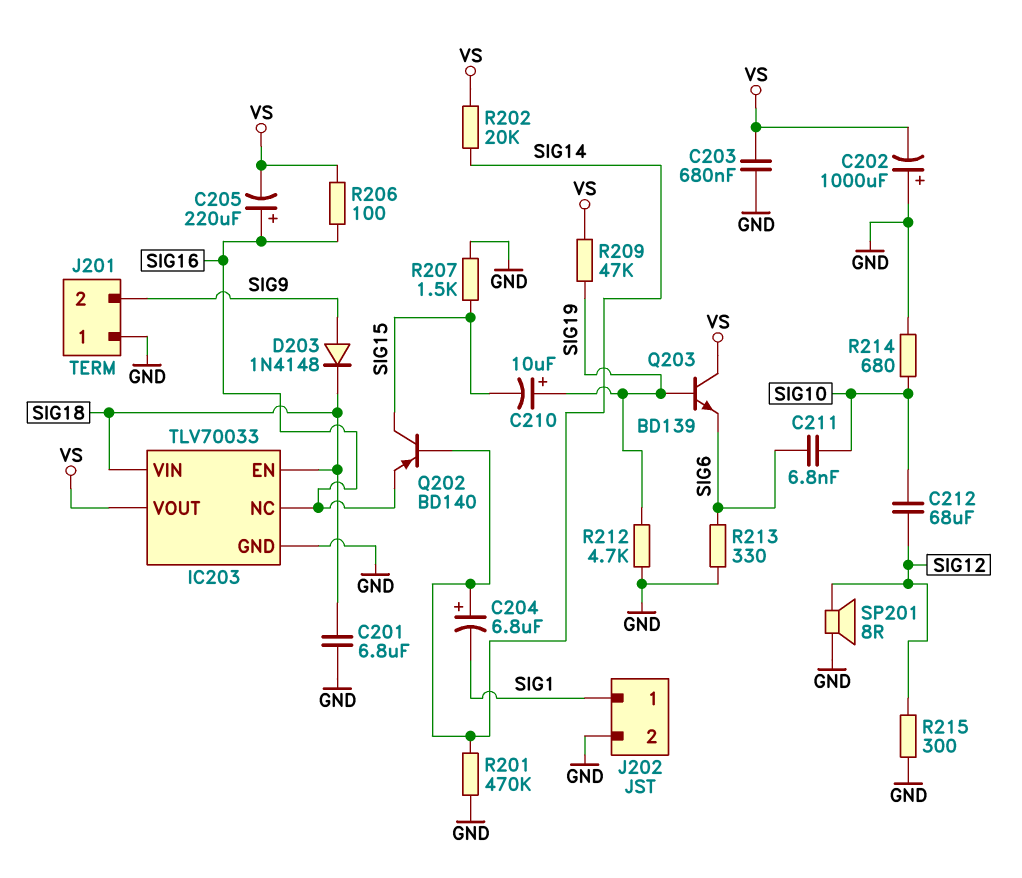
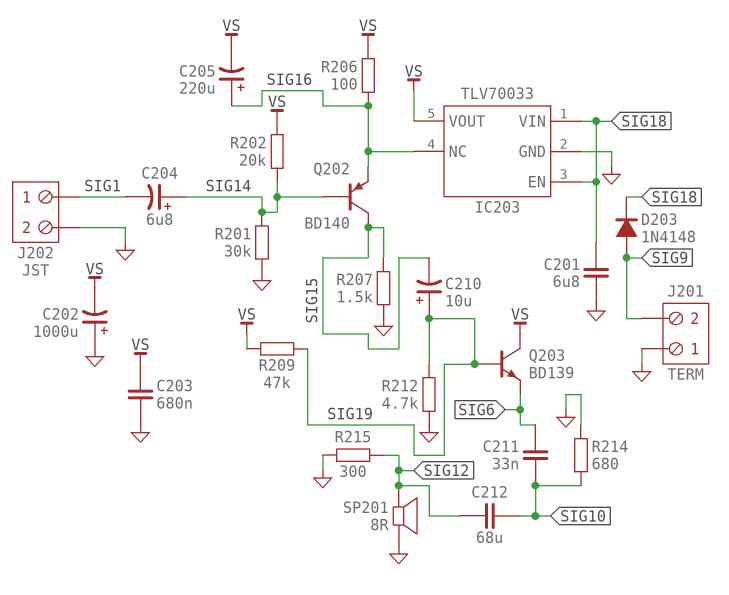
C211: 6.8nF (SIG6, SIG10) -> 33nF (SIG6, SIG10)
R201: 470k (GND, SIG14) -> 30k (GND, SIG14)
R213: 330 (GND, SIG6) -> none

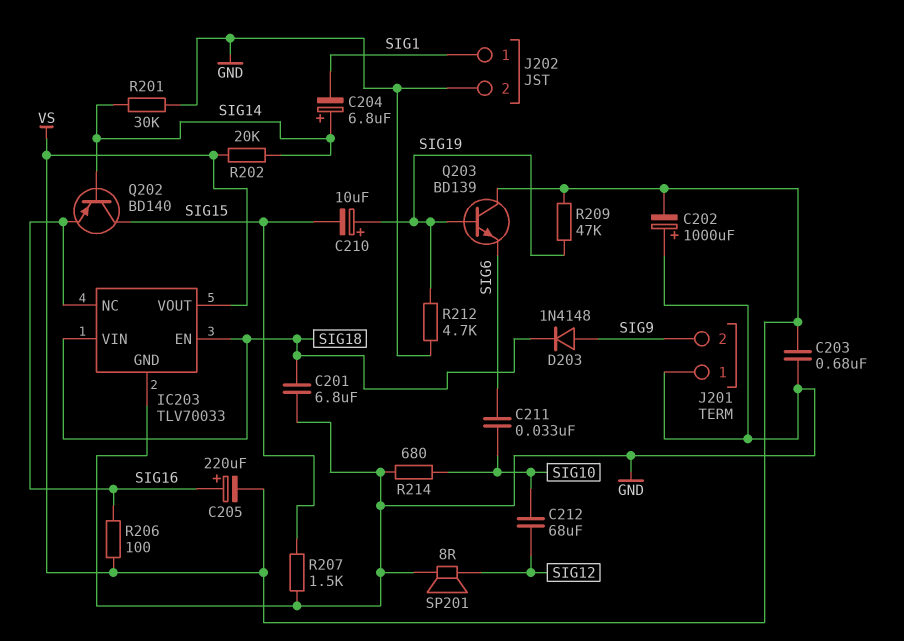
R215: 300 (GND, SIG12) -> none

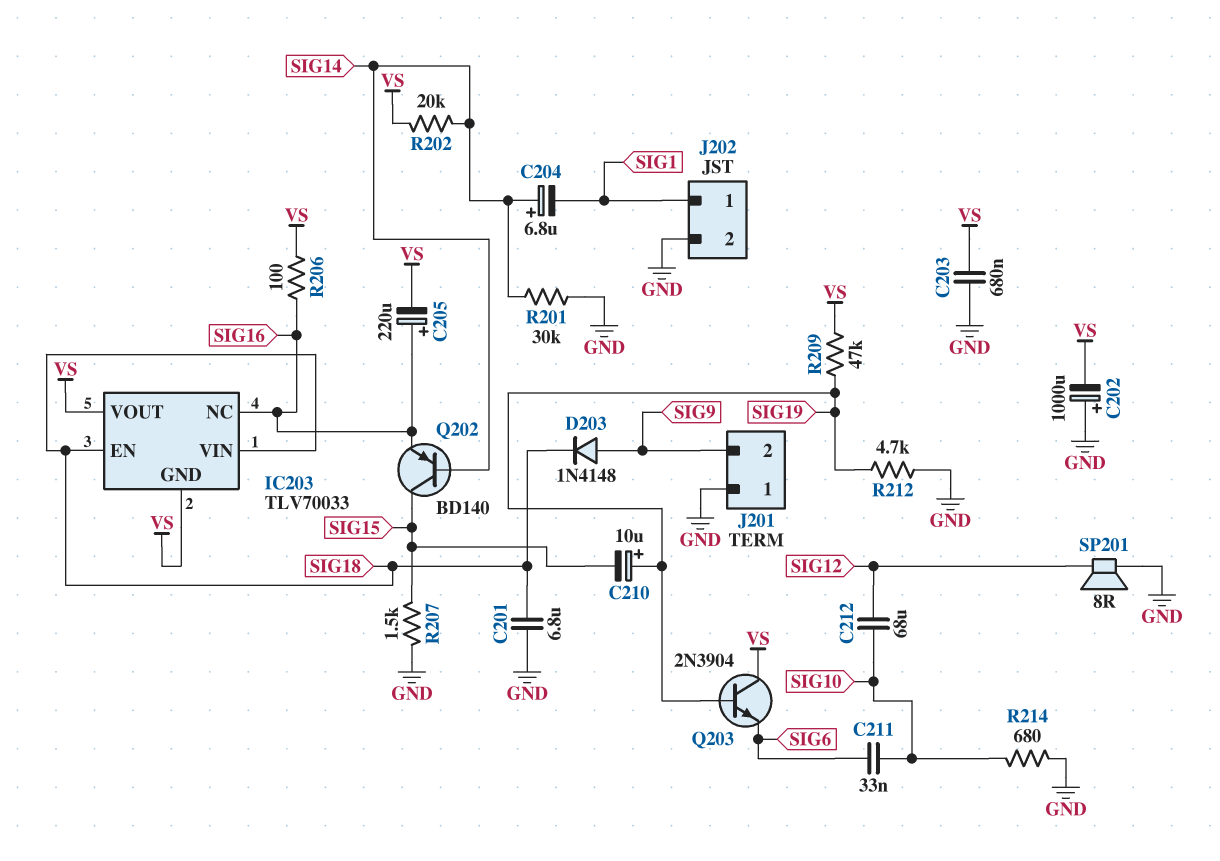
IC203 pin GND: GND -> VS
Q203: NPN BD139 (B SIG19, C VS, E SIG6) -> NPN 2N3904 (B SIG19, C VS, E SIG6)

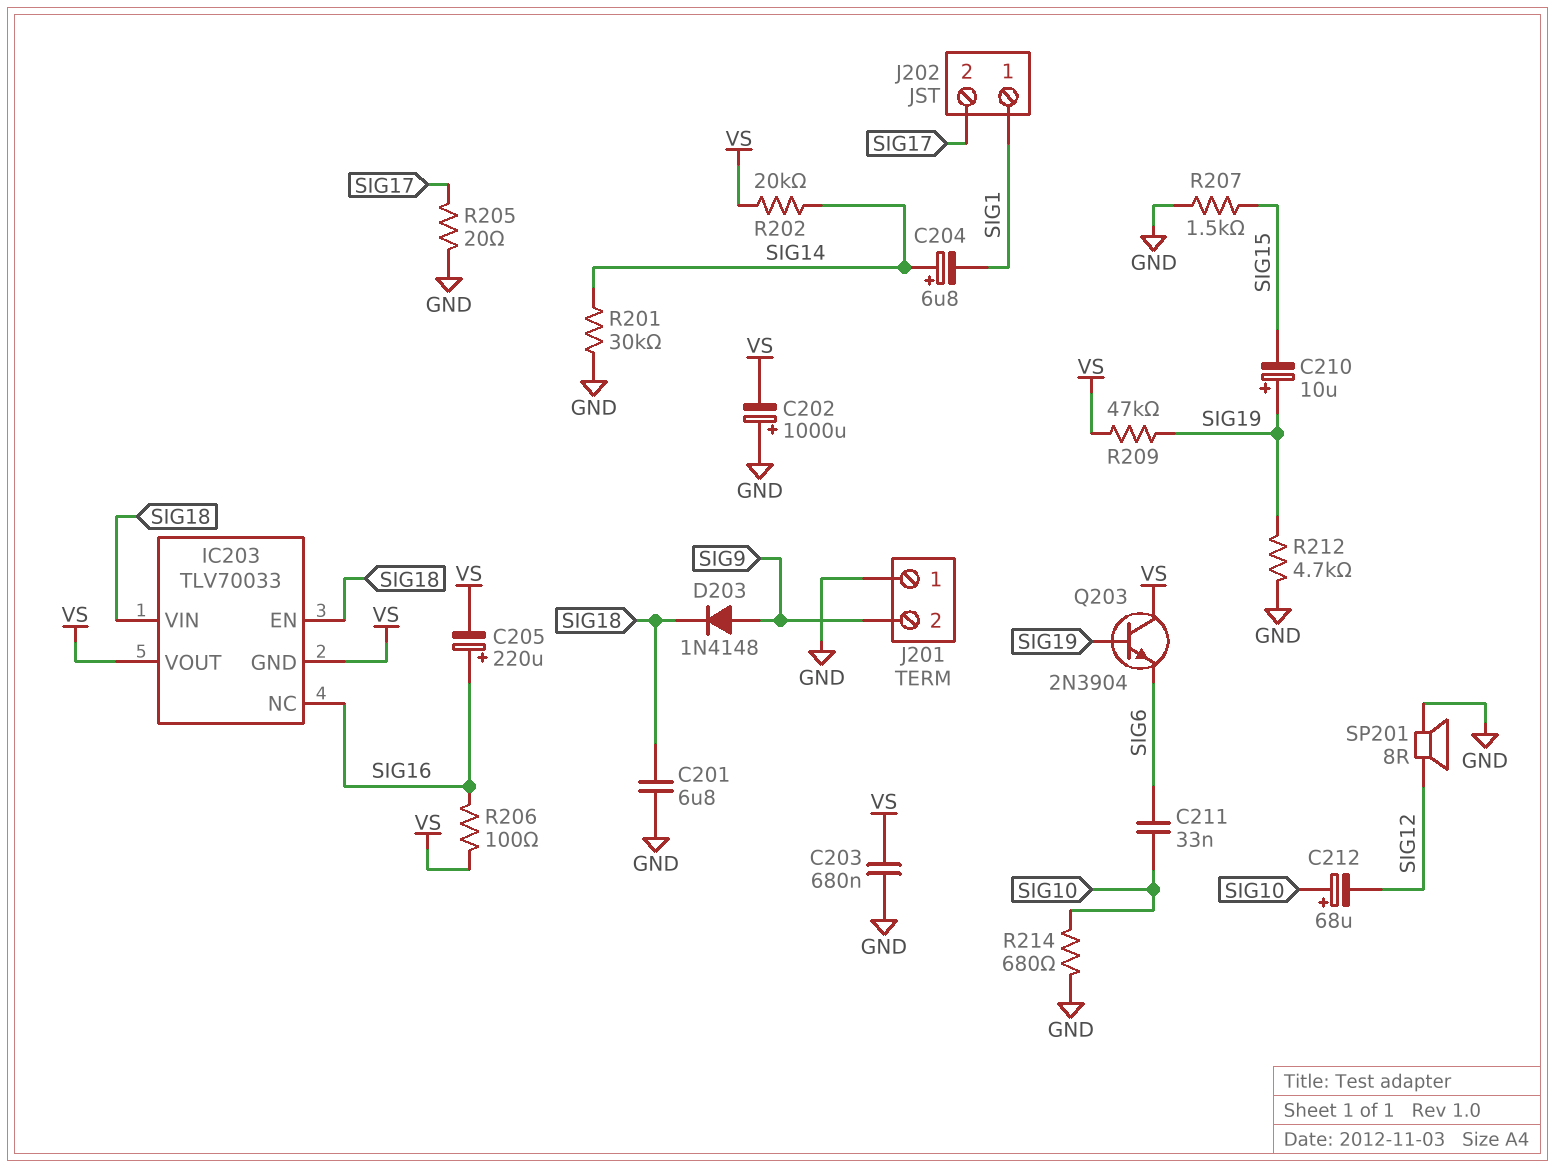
C212: 68uF (SIG10, SIG12) -> 68uF (plus SIG10, minus SIG12)
J202 pin 2: GND -> SIG17
Q202: PNP BD140 (B SIG14, C SIG15, E SIG16) -> none
R205: none -> 20 (GND, SIG17)

